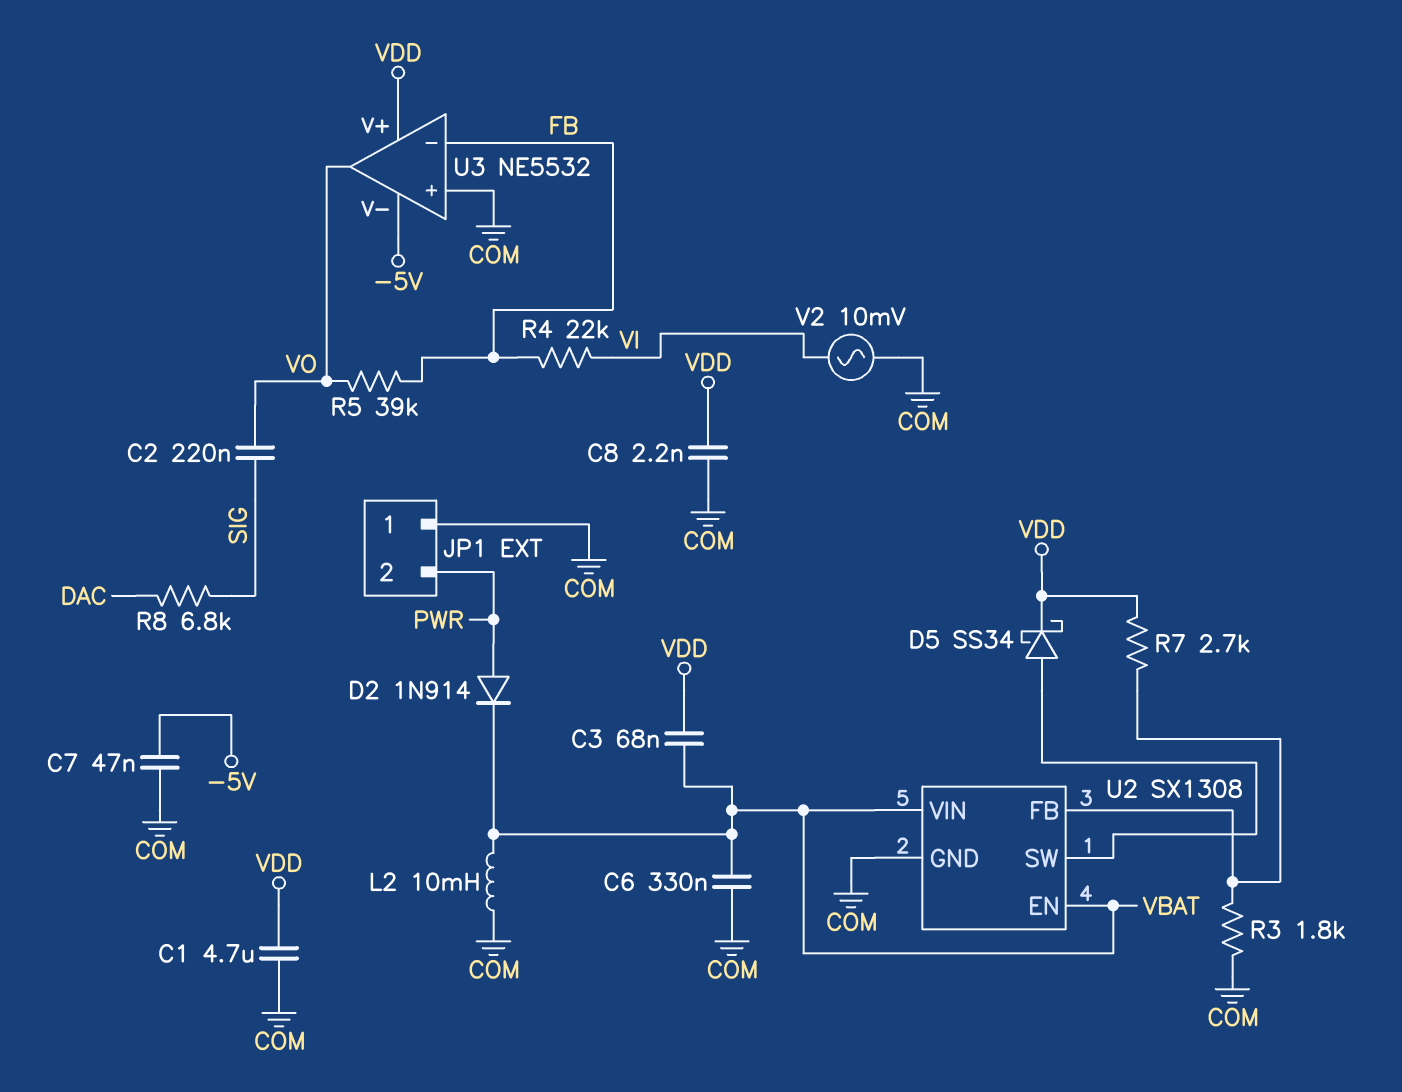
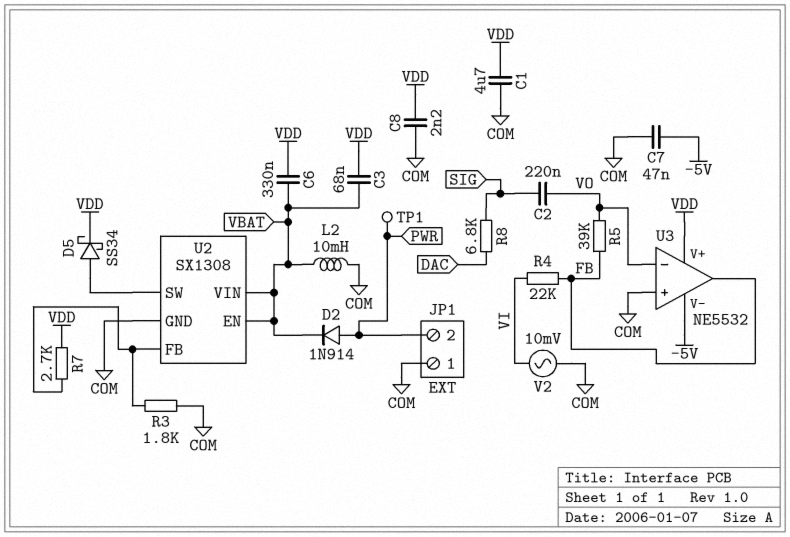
C6: 330nF (COM, VBAT) -> 330nF (VBAT, VDD)
TP1: none -> test point (PWR)
U3 pin in-: FB -> VO
U3 pin out: VO -> FB

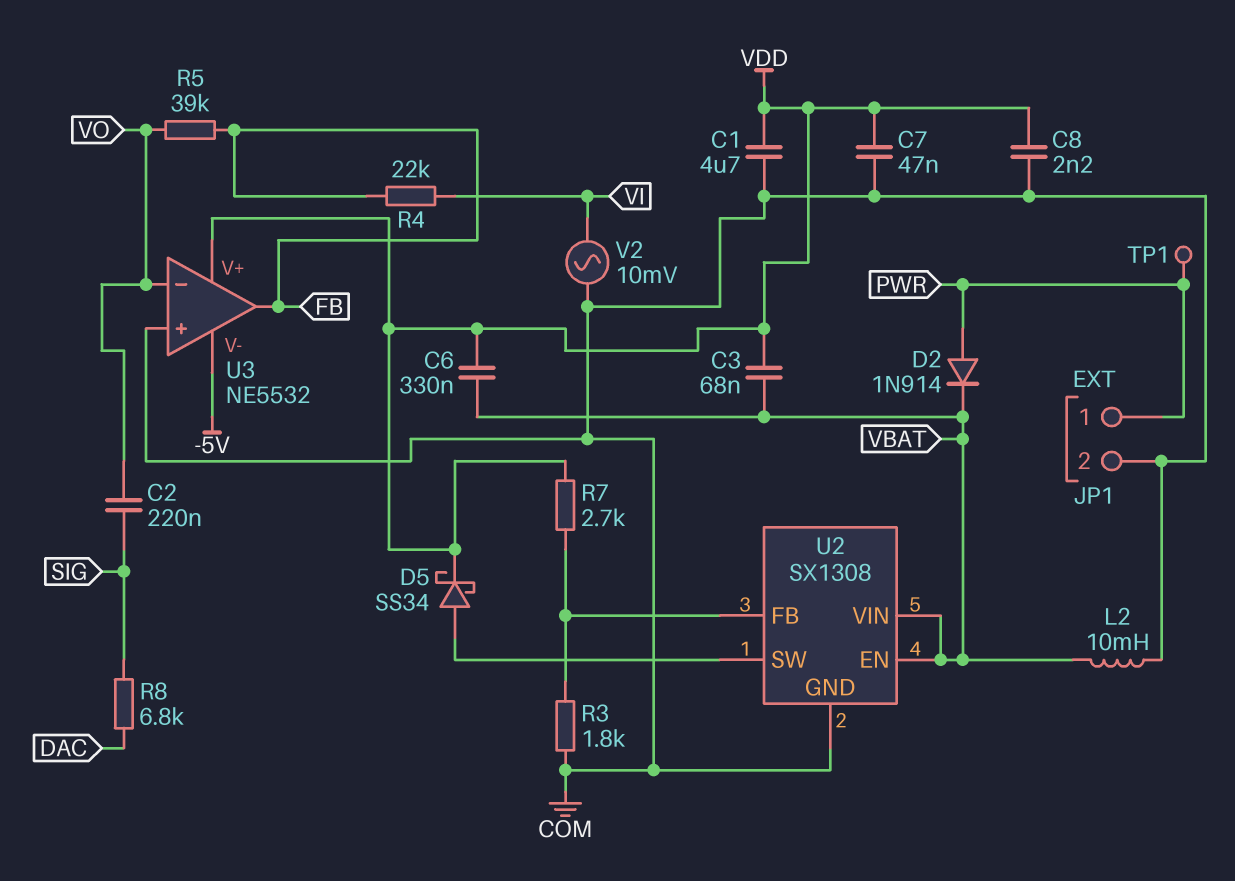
C7: 47nF (-5V, COM) -> 47nF (COM, VDD)
JP1 pin 1: COM -> PWR
JP1 pin 2: PWR -> COM

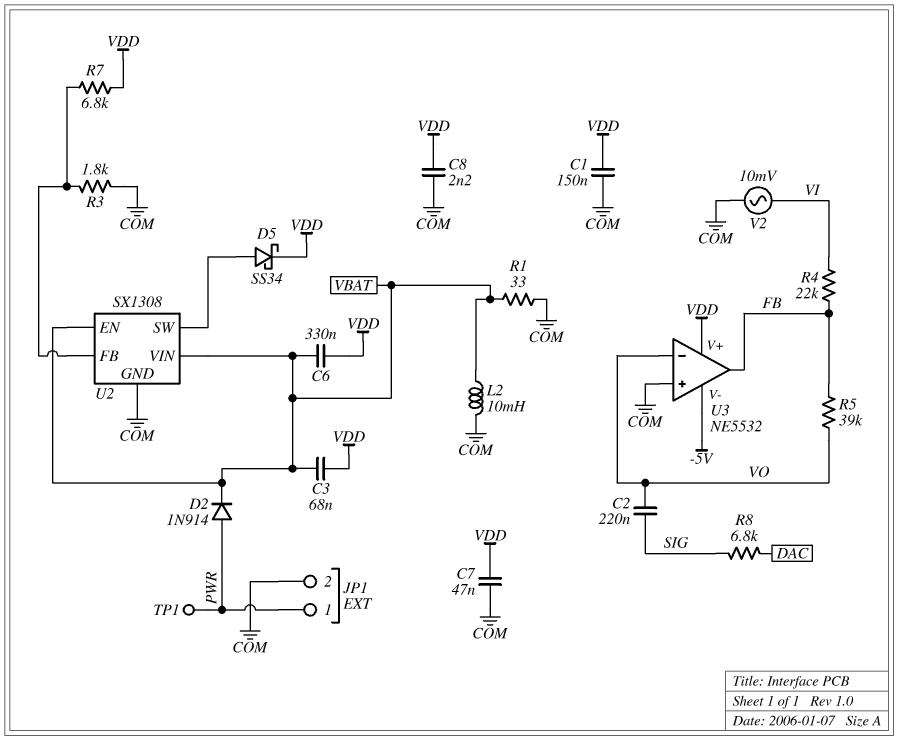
C1: 4.7uF (COM, VDD) -> 150nF (COM, VDD)
R1: none -> 33 (COM, VBAT)
R7: 2.7k (U2/FB, VDD) -> 6.8k (U2/FB, VDD)

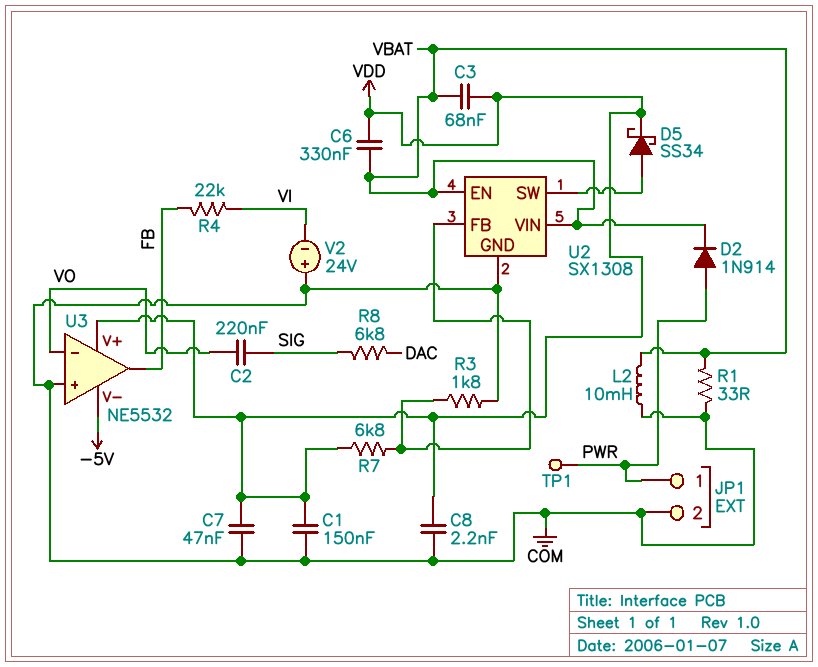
R5: 39k (FB, VO) -> none
V2: AC 10mV (COM, VI) -> 24V (plus COM, minus VI)

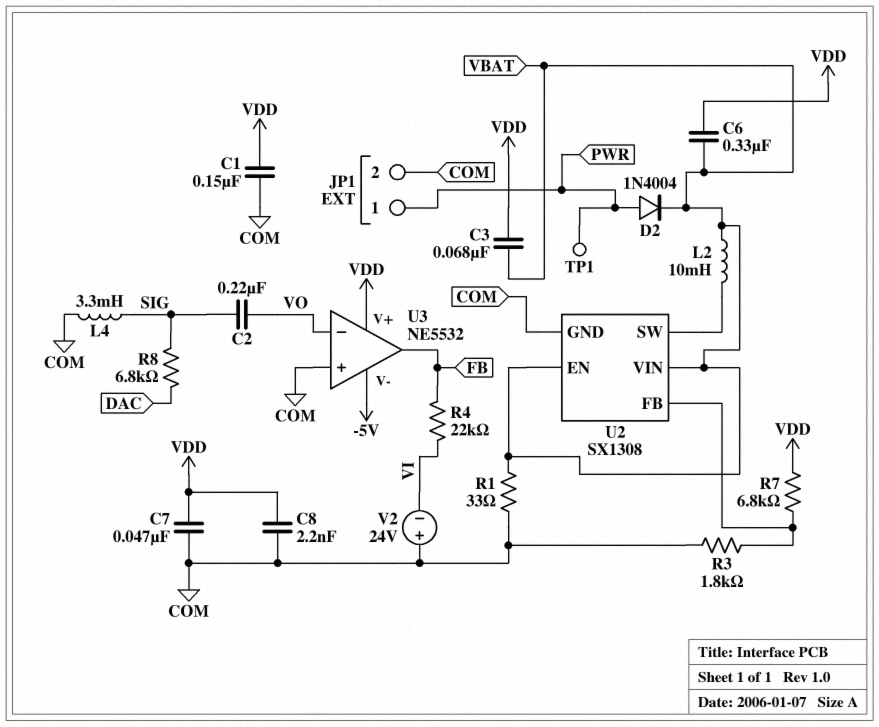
D2: diode 1N914 (A PWR, K VBAT) -> diode 1N4004 (A PWR, K VBAT)
D5: schottky SS34 (A U2/SW, K VDD) -> none
L2: 10mH (COM, VBAT) -> 10mH (U2/SW, VBAT)
L4: none -> 3.3mH (COM, SIG)

